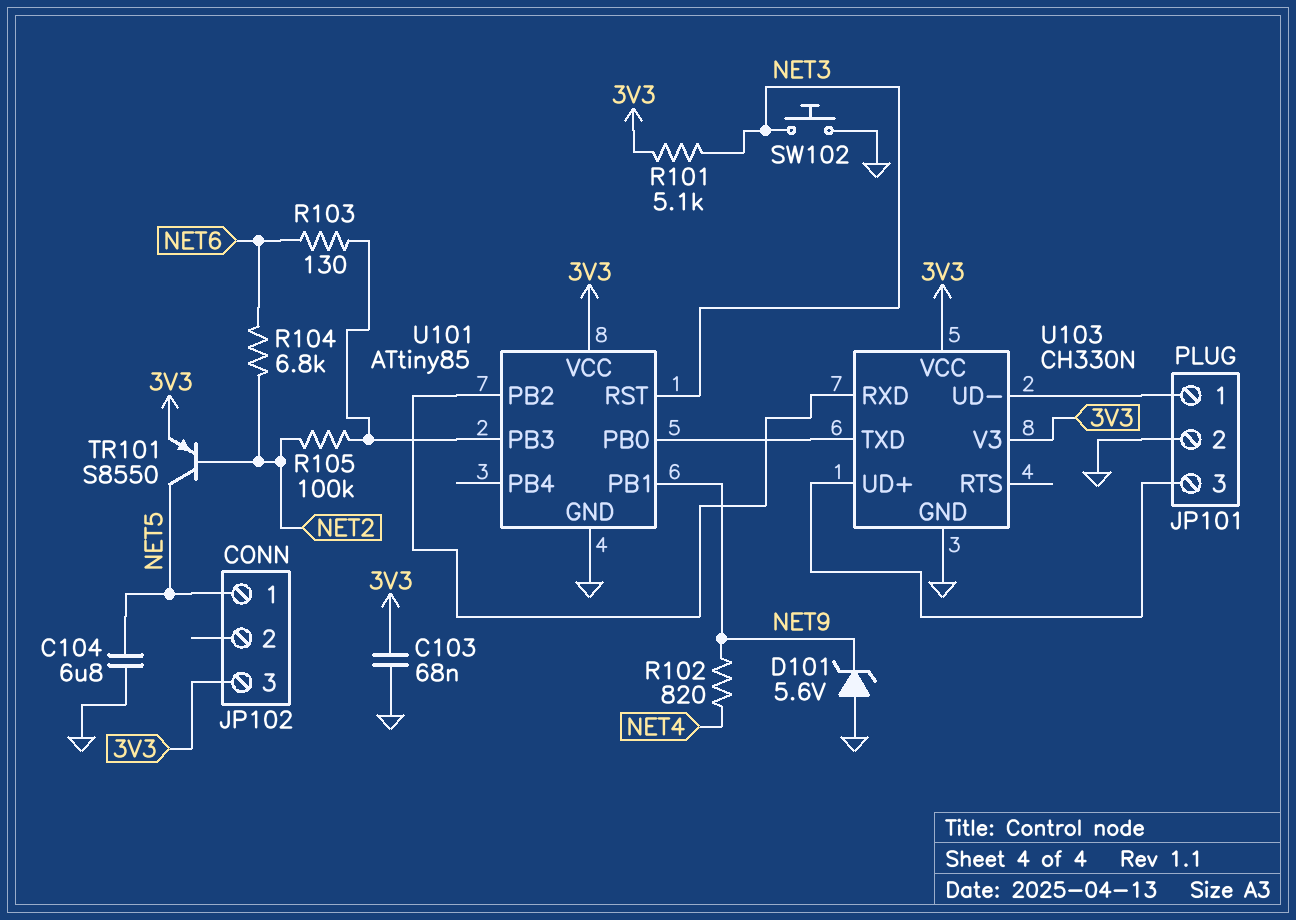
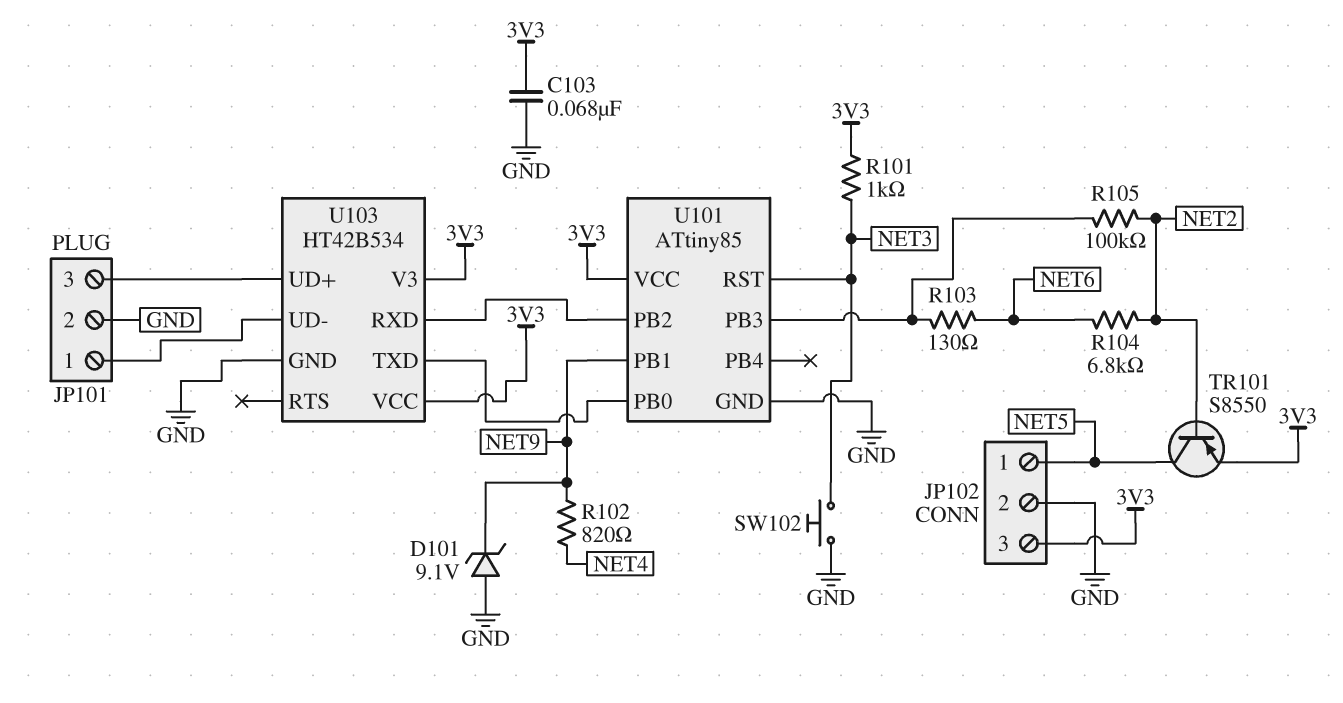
C104: 6.8uF (GND, NET5) -> none
D101: zener 5.6V (A GND, K NET9) -> zener 9.1V (A GND, K NET9)
JP102 pin 2: none -> GND
R101: 5.1k (3V3, NET3) -> 1k (3V3, NET3)
U103: CH330N -> HT42B534

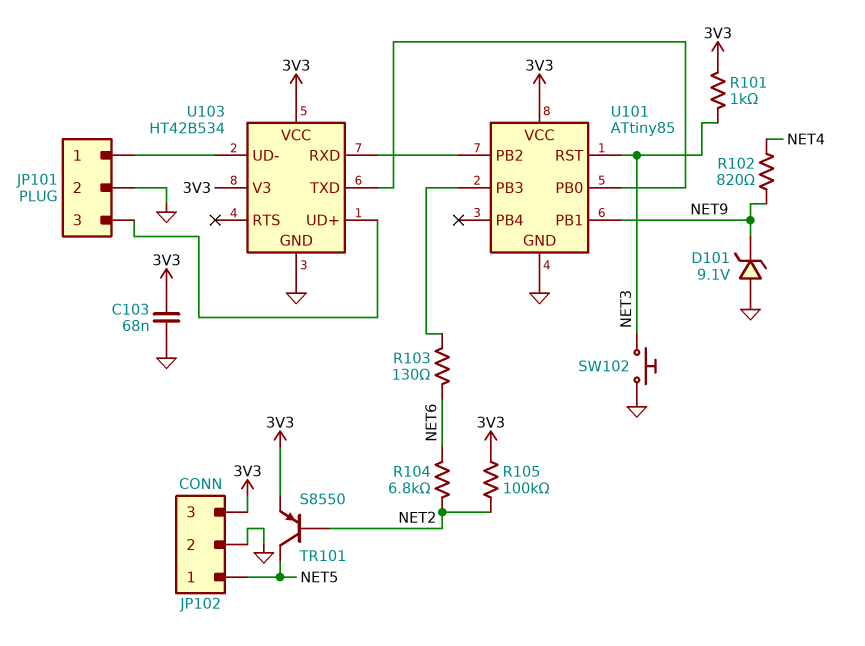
R105: 100k (NET2, U101/PB3) -> 100k (3V3, NET2)

